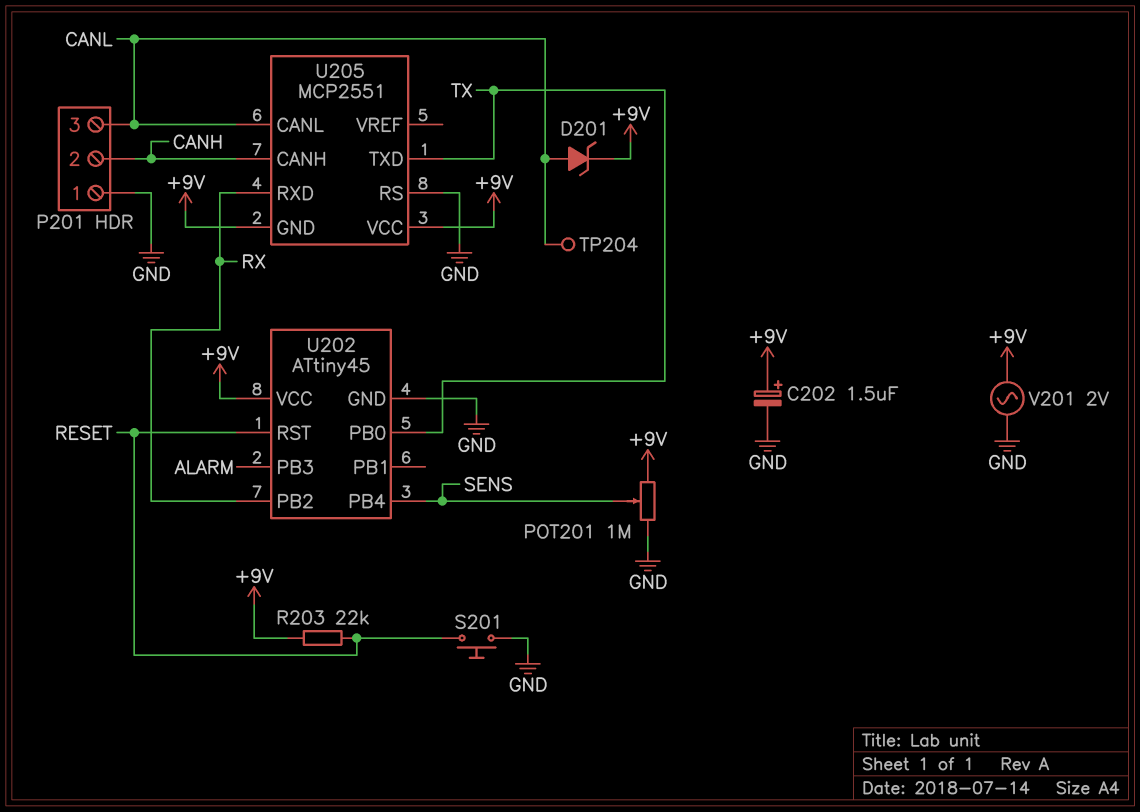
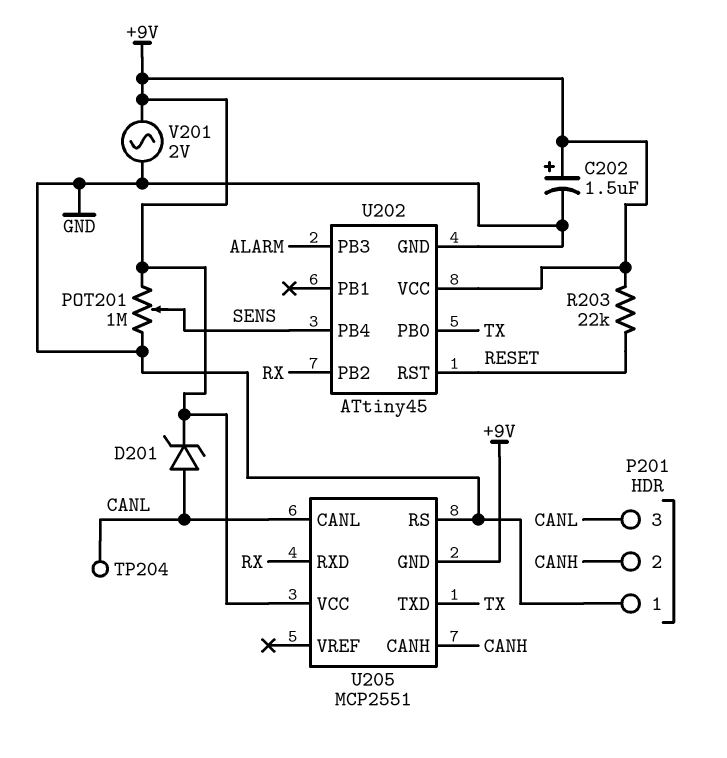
S201: button (GND, RESET) -> none

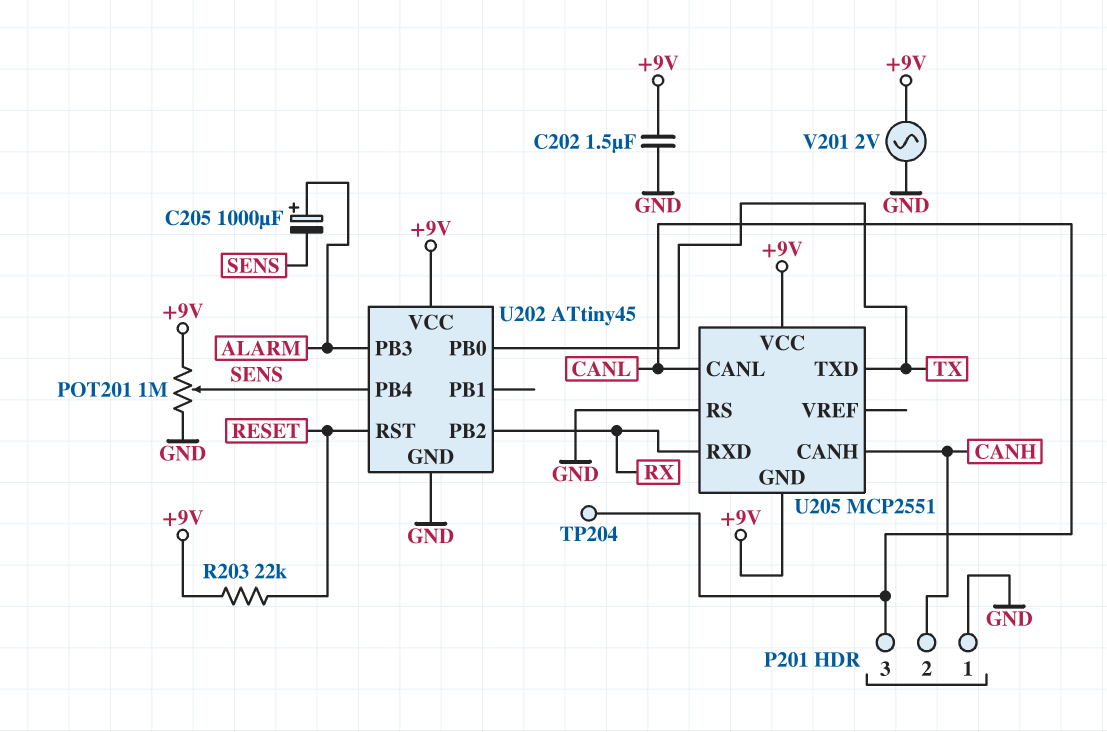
C202: 1.5uF (plus +9V, minus GND) -> 1.5uF (+9V, GND)
C205: none -> 1000uF (plus ALARM, minus SENS)
D201: zener (A CANL, K +9V) -> none

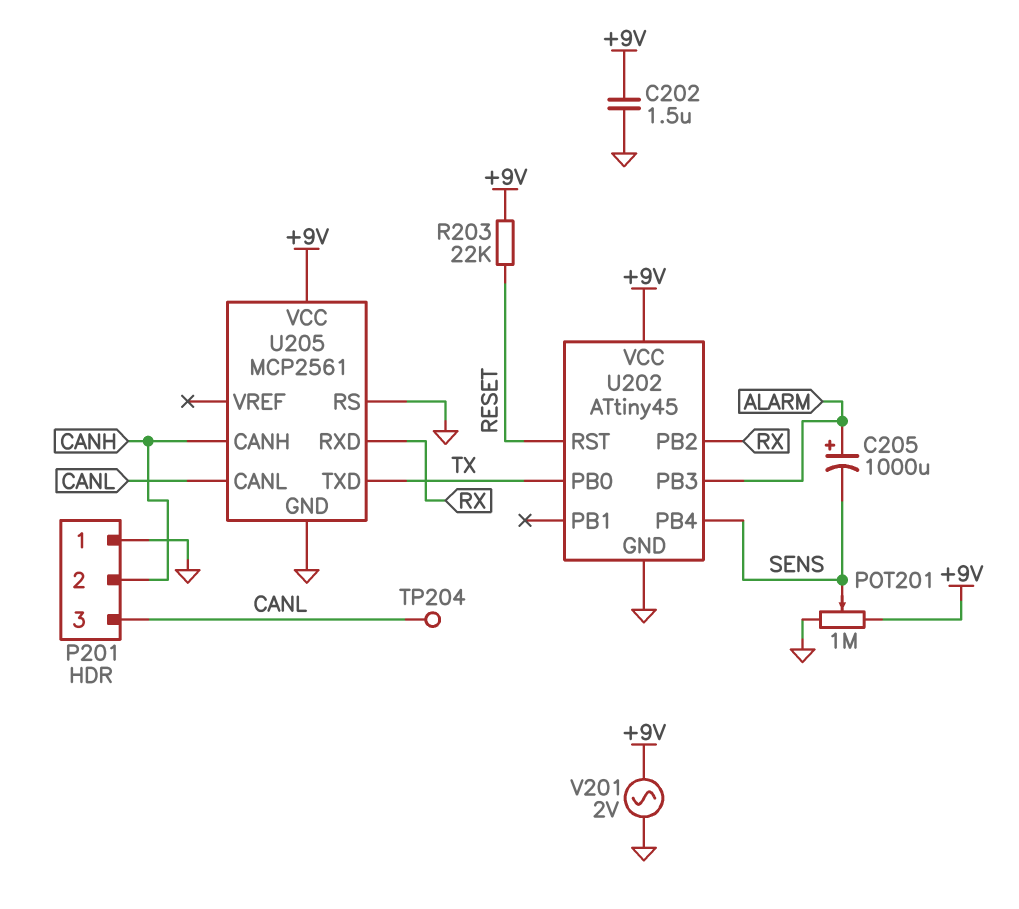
U205: MCP2551 -> MCP2561
U205 pin GND: +9V -> GND

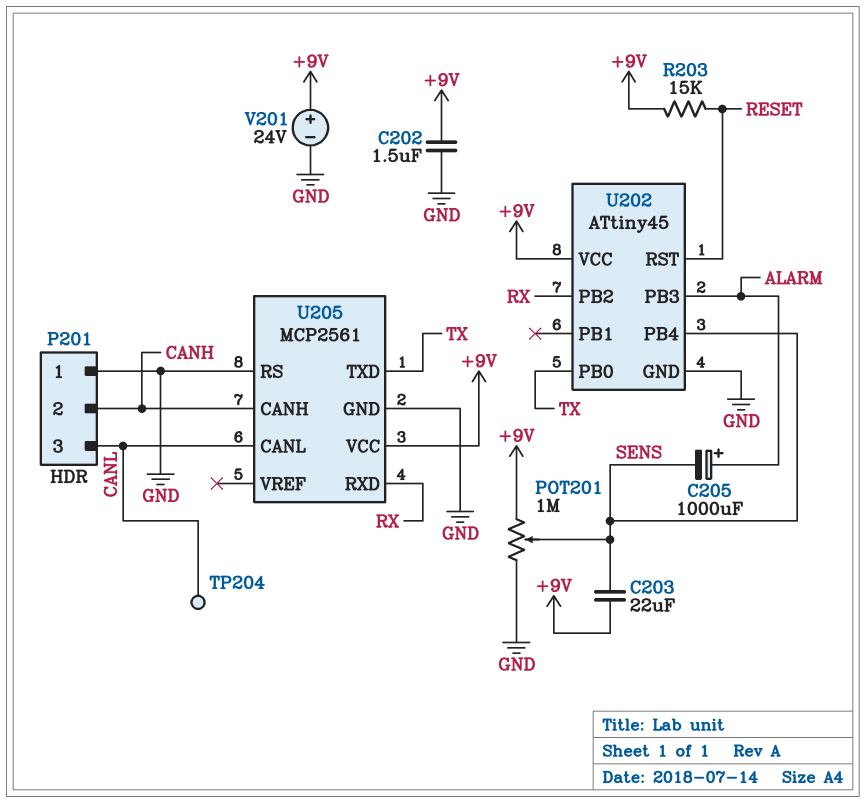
C203: none -> 22uF (+9V, SENS)
R203: 22k (+9V, RESET) -> 15k (+9V, RESET)
V201: AC 2V (+9V, GND) -> 24V (plus +9V, minus GND)

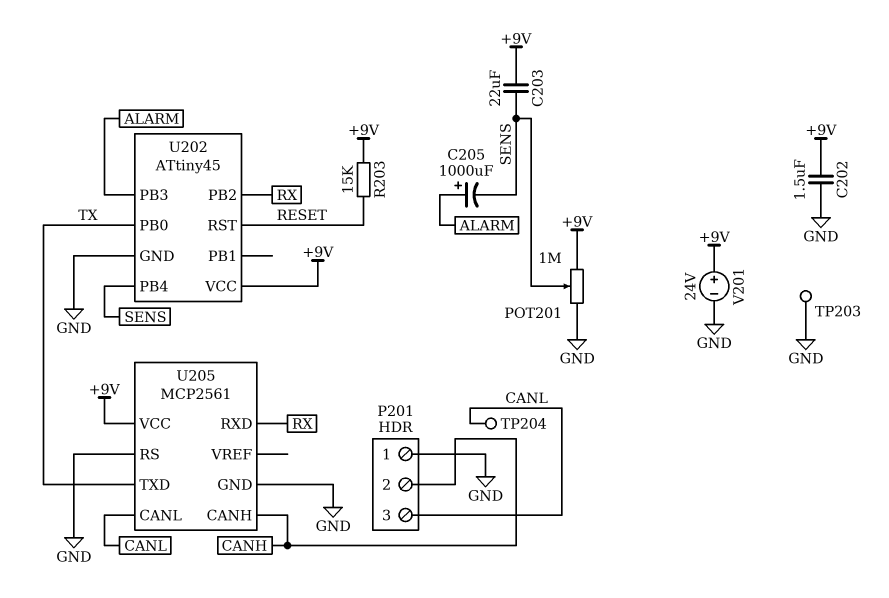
TP203: none -> test point (GND)

